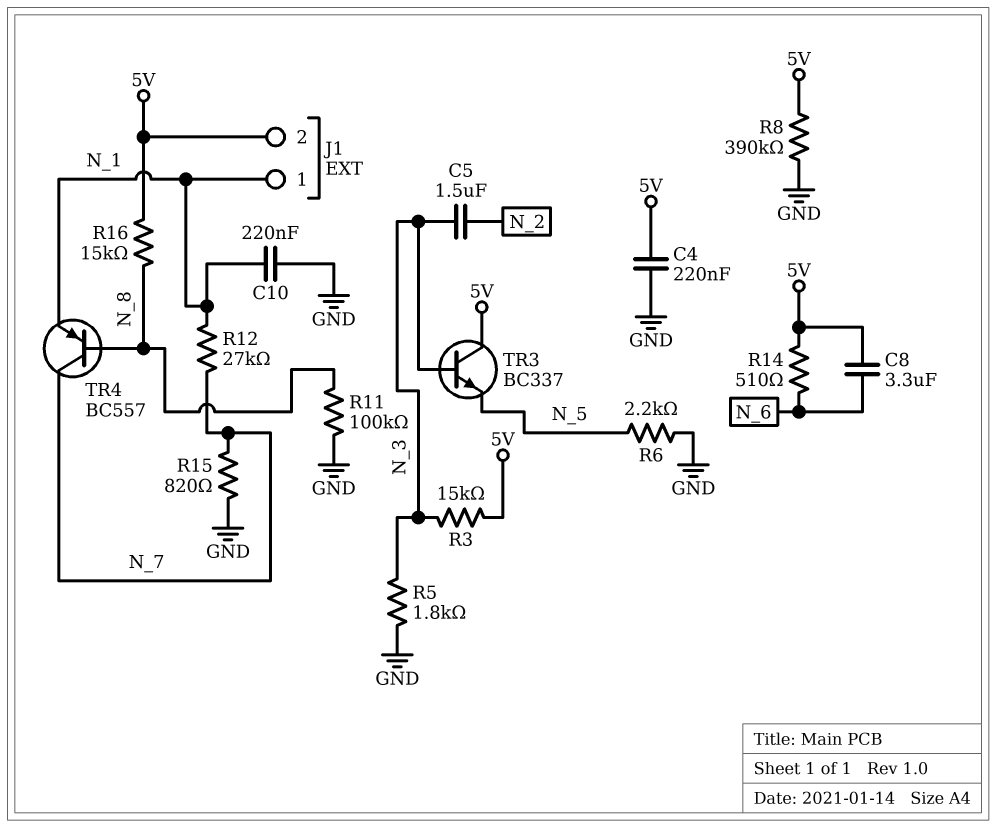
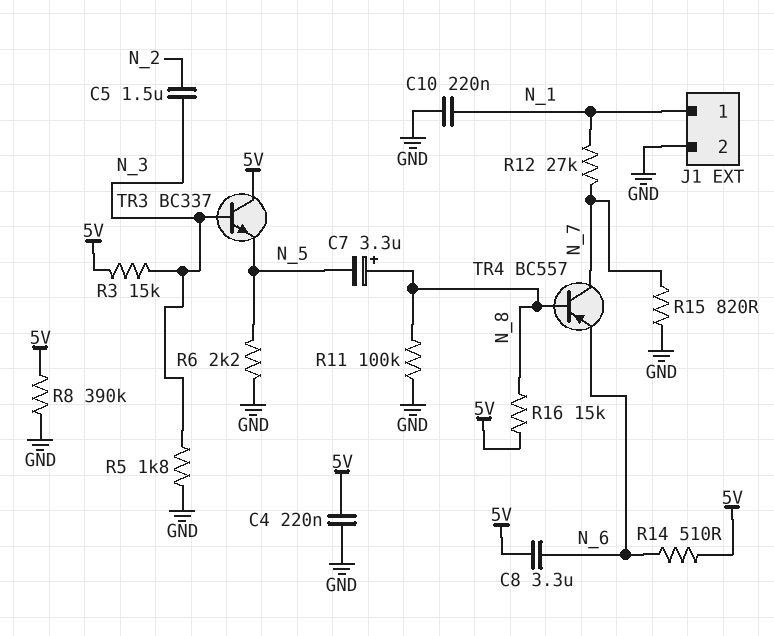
C7: none -> 3.3uF (plus N_8, minus N_5)
J1 pin 2: 5V -> GND
TR4: PNP BC557 (B N_8, C N_7, E N_1) -> PNP BC557 (B N_8, C N_7, E N_6)

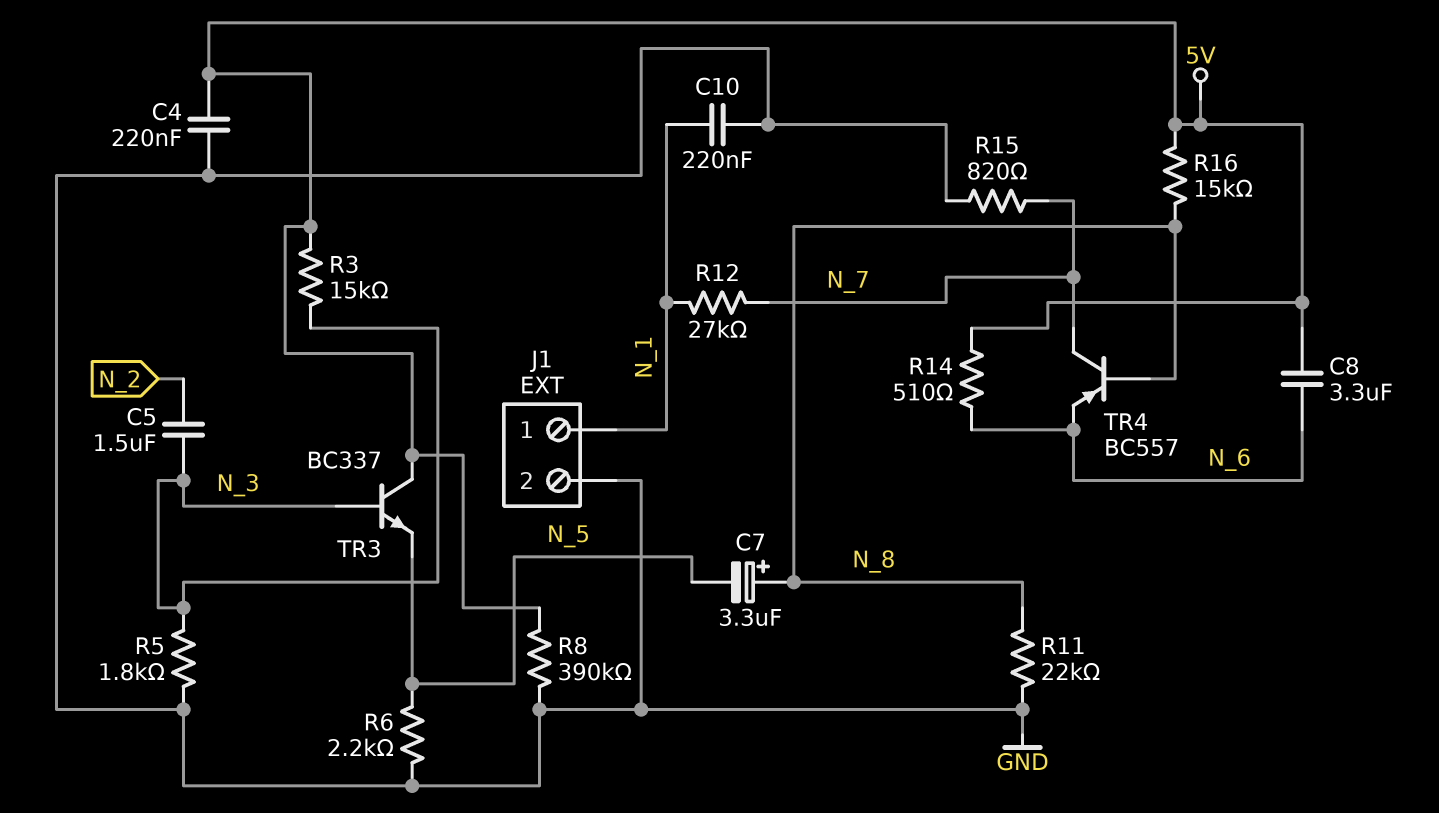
R11: 100k (GND, N_8) -> 22k (GND, N_8)

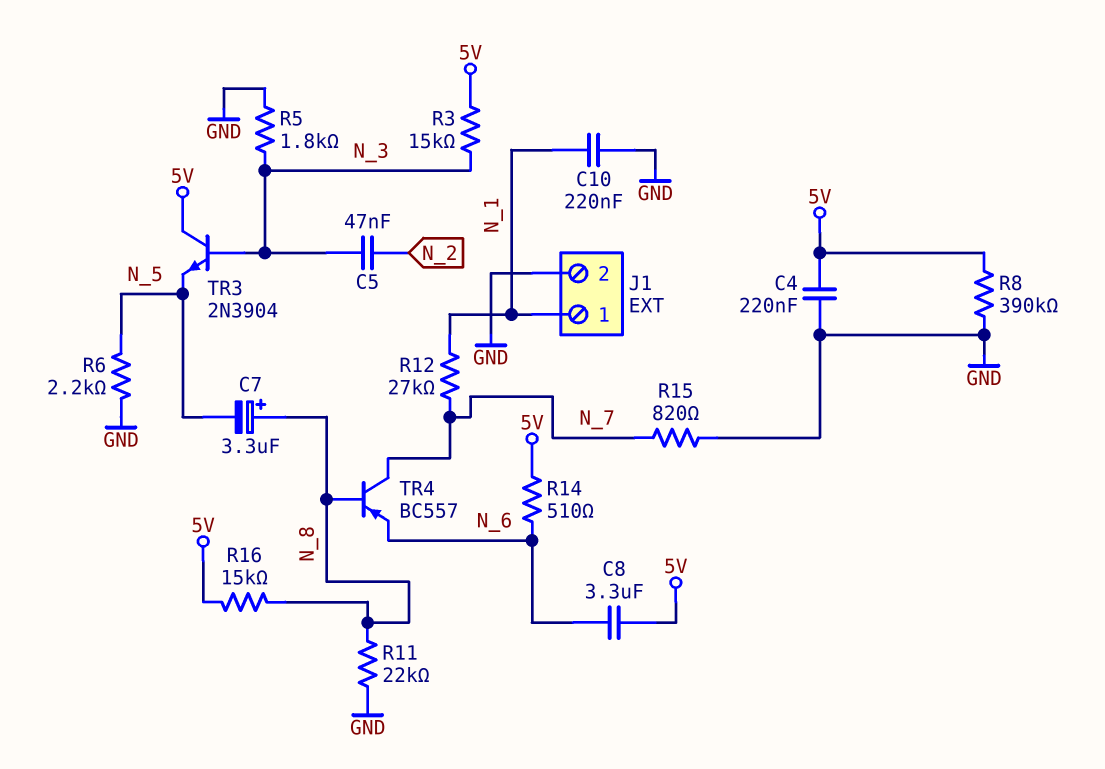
C5: 1.5uF (N_2, N_3) -> 47nF (N_2, N_3)
TR3: NPN BC337 (B N_3, C 5V, E N_5) -> NPN 2N3904 (B N_3, C 5V, E N_5)

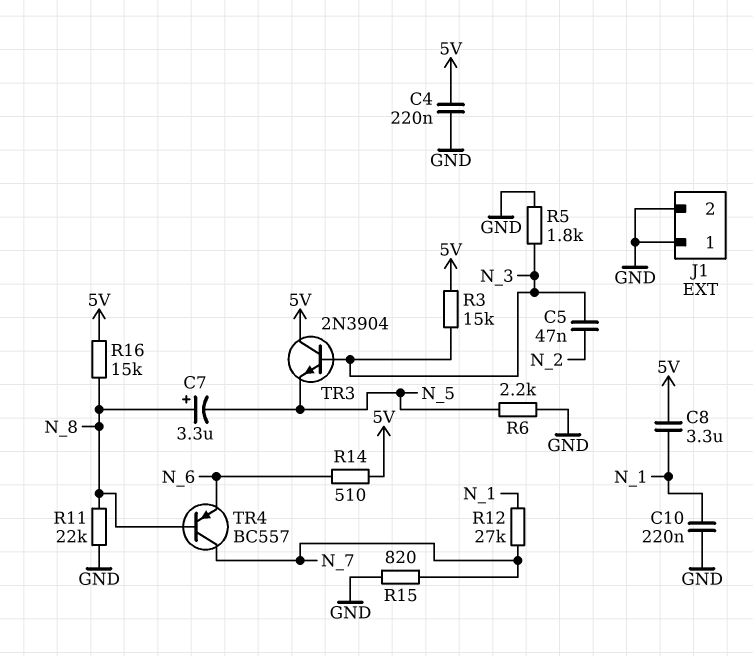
C8: 3.3uF (5V, N_6) -> 3.3uF (5V, N_1)
J1 pin 1: N_1 -> GND
R8: 390k (5V, GND) -> none

